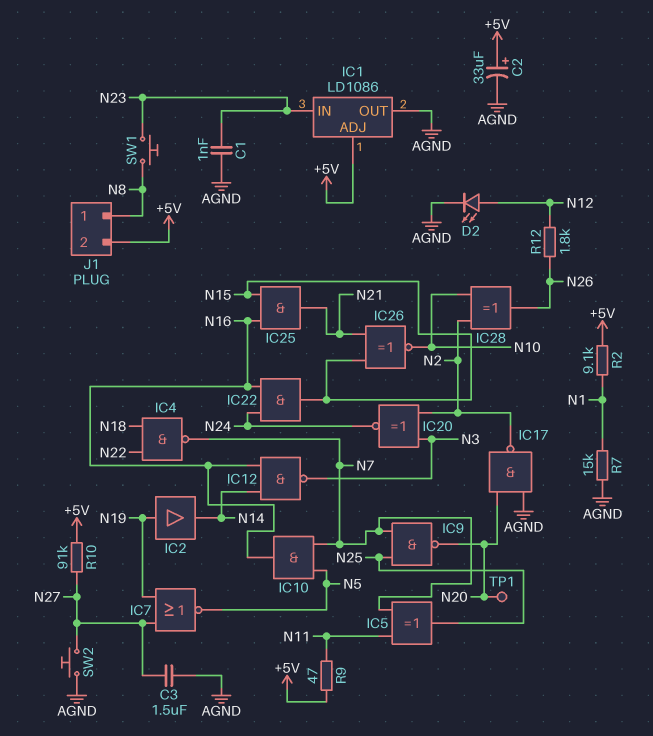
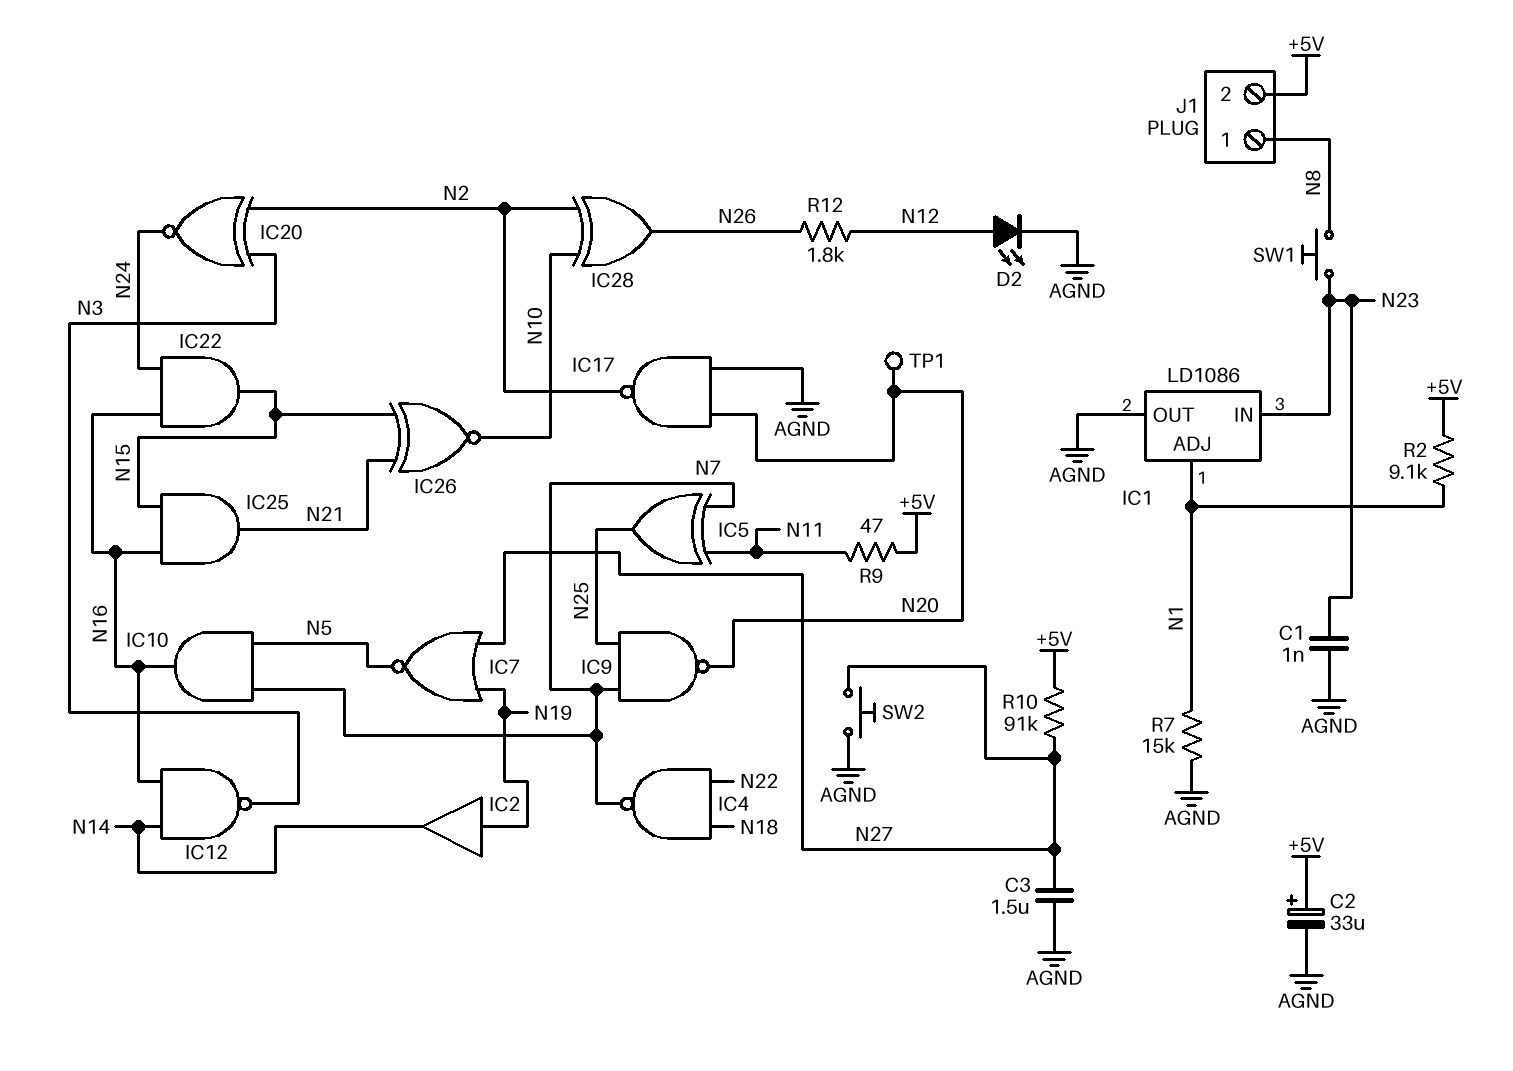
IC1 pin ADJ: +5V -> N1

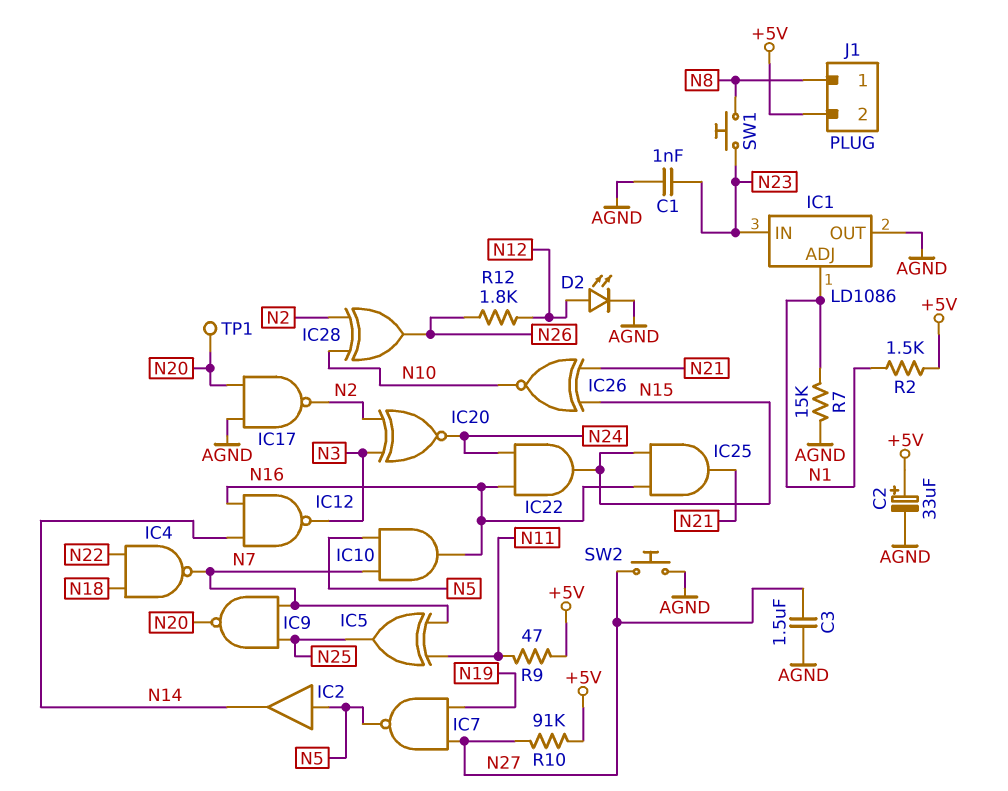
IC2: buffer (in N19, out N14) -> buffer (in N5, out N14)
IC7: NOR (in N19, in N27, out N5) -> NAND (in N19, in N27, out N5)
R2: 9.1k (+5V, N1) -> 1.5k (+5V, N1)

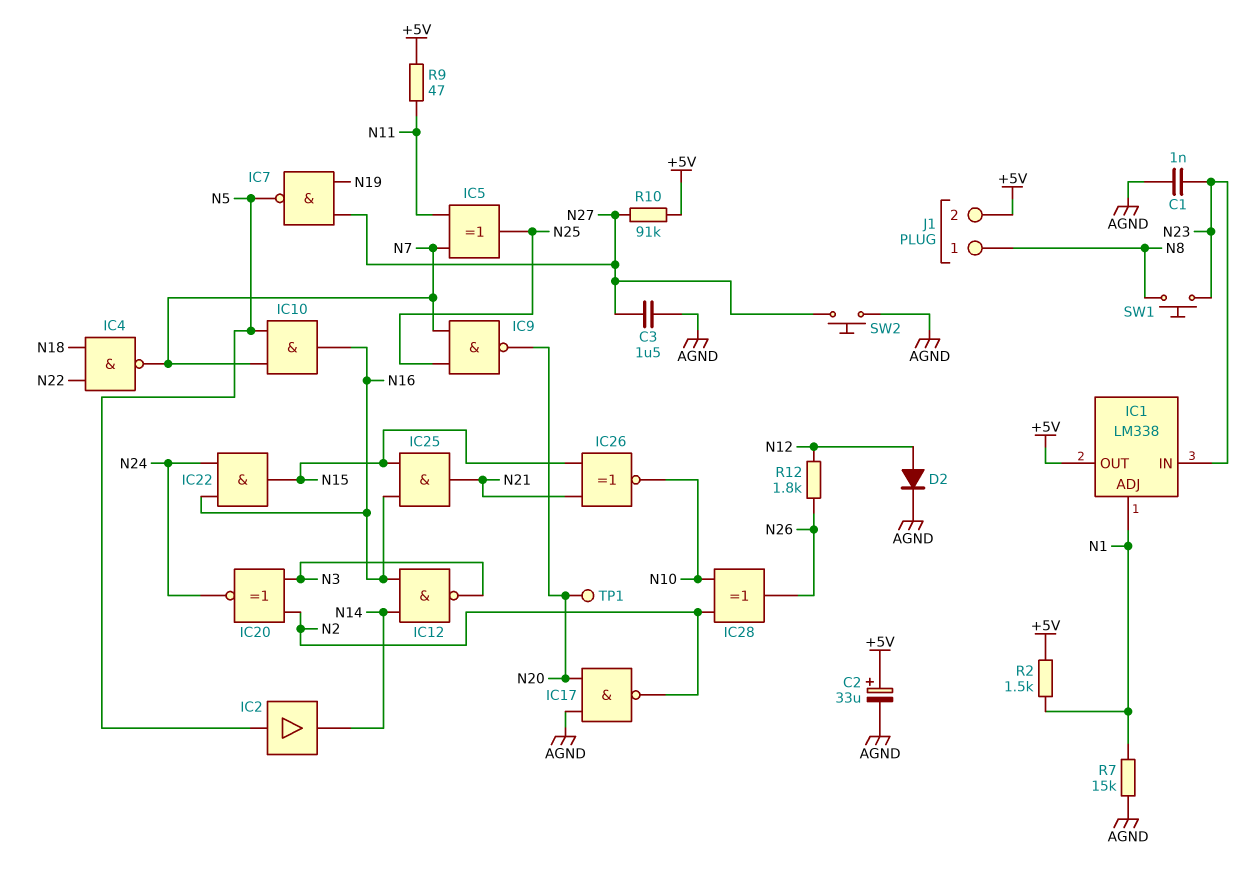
D2: LED (A N12, K AGND) -> diode (A N12, K AGND)
IC1: LD1086 -> LM338
IC1 pin OUT: AGND -> +5V

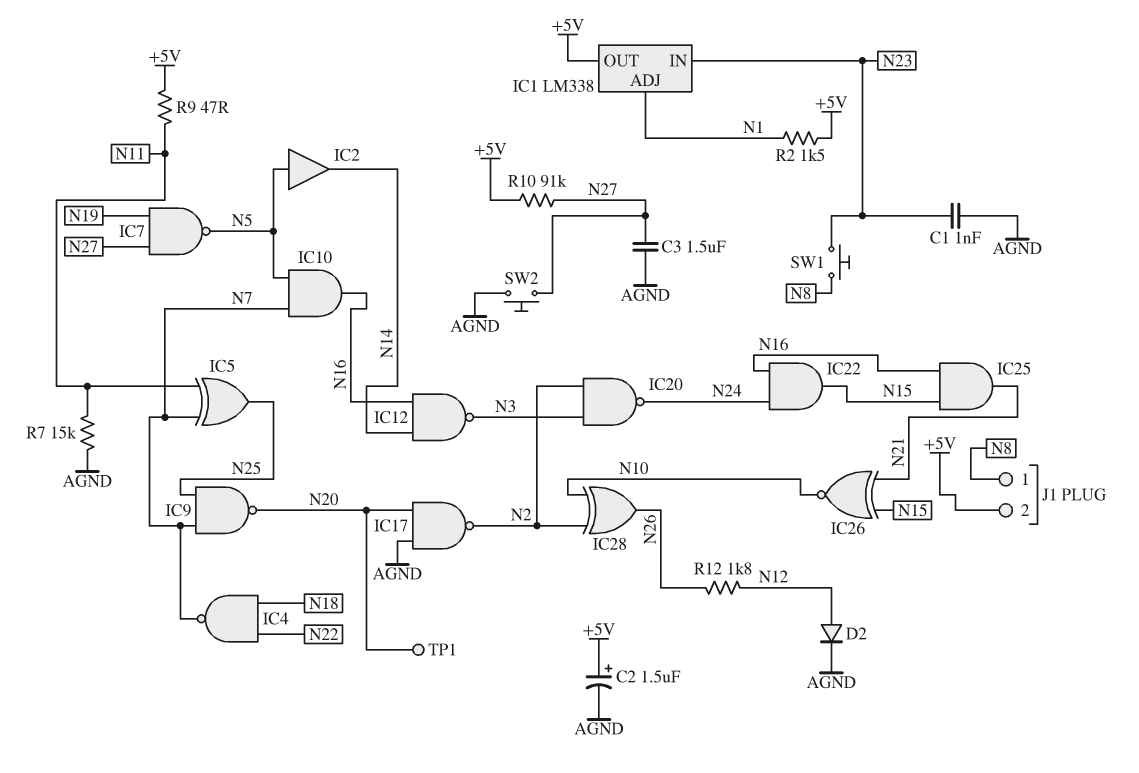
C2: 33uF (plus +5V, minus AGND) -> 1.5uF (plus +5V, minus AGND)
IC20: XNOR (in N2, in N3, out N24) -> NAND (in N2, in N3, out N24)
R7: 15k (AGND, N1) -> 15k (AGND, N11)

